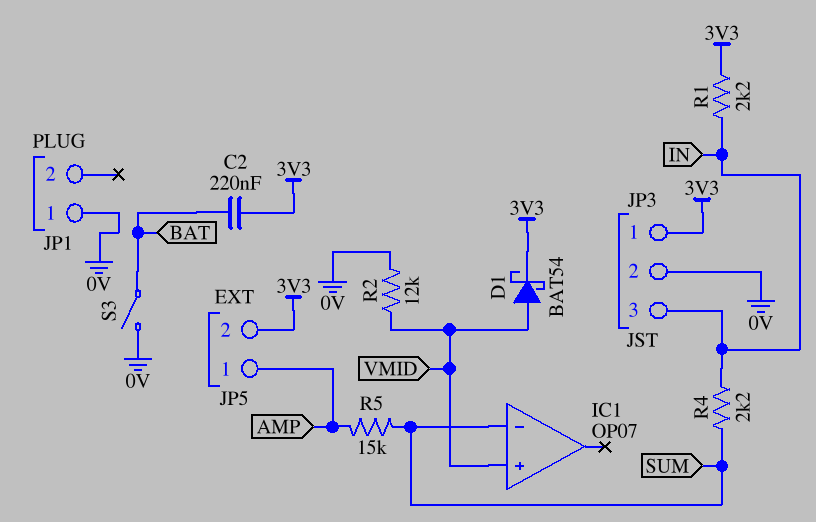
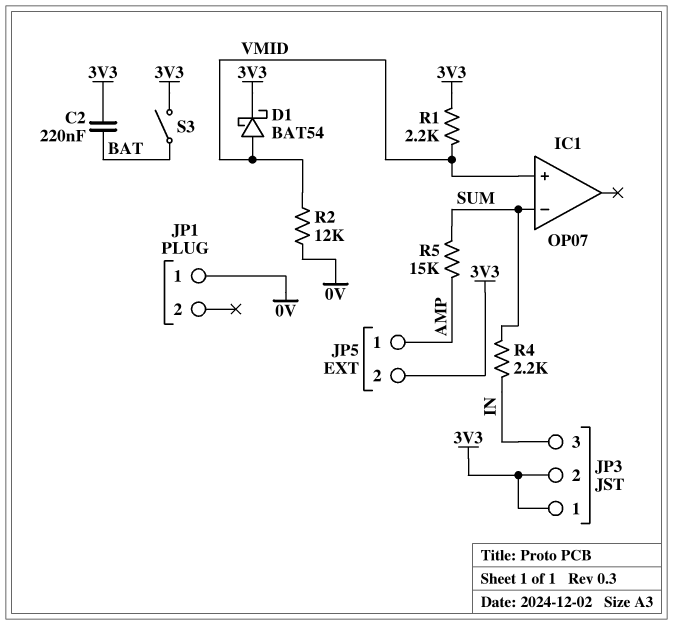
JP3 pin 2: 0V -> 3V3
R1: 2.2k (3V3, IN) -> 2.2k (3V3, VMID)
S3: switch (0V, BAT) -> switch (3V3, BAT)

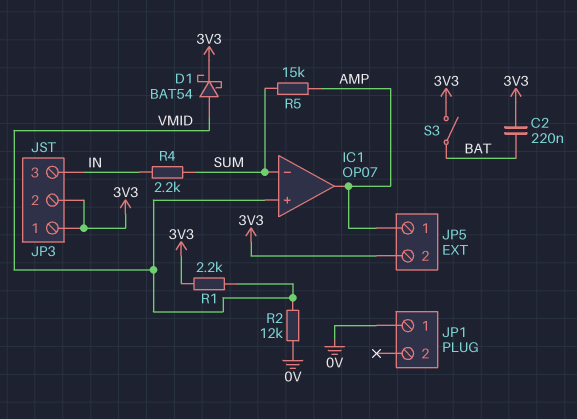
IC1 pin out: none -> AMP

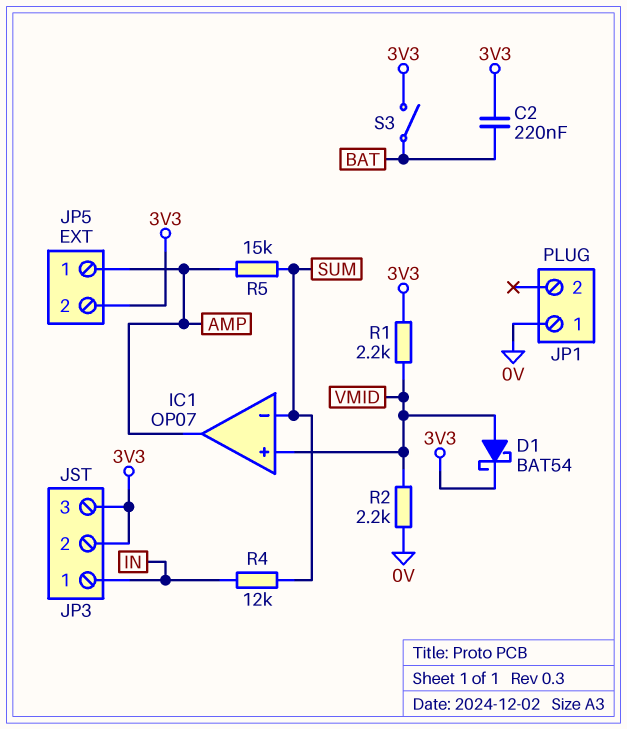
JP3 pin 1: 3V3 -> IN
JP3 pin 3: IN -> 3V3
R2: 12k (0V, VMID) -> 2.2k (0V, VMID)
R4: 2.2k (IN, SUM) -> 12k (IN, SUM)

